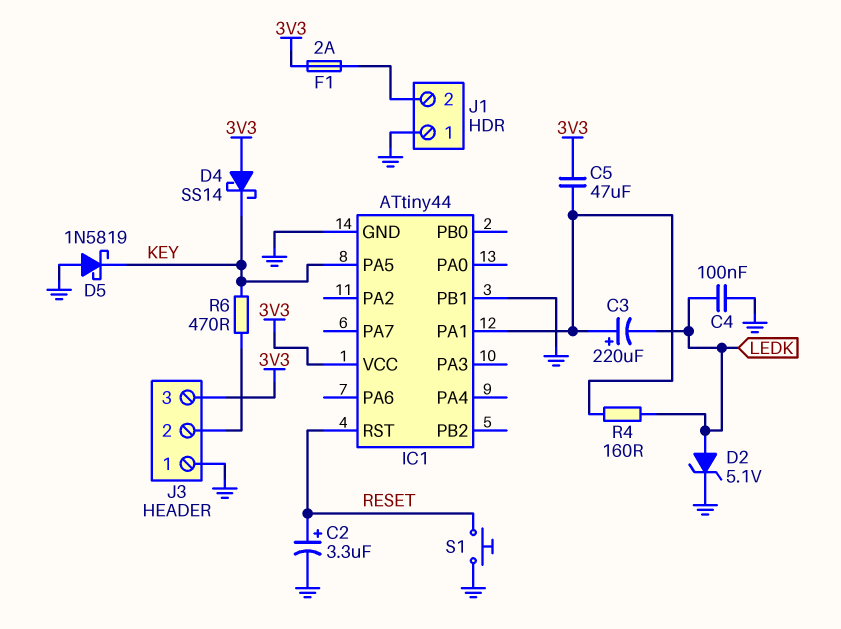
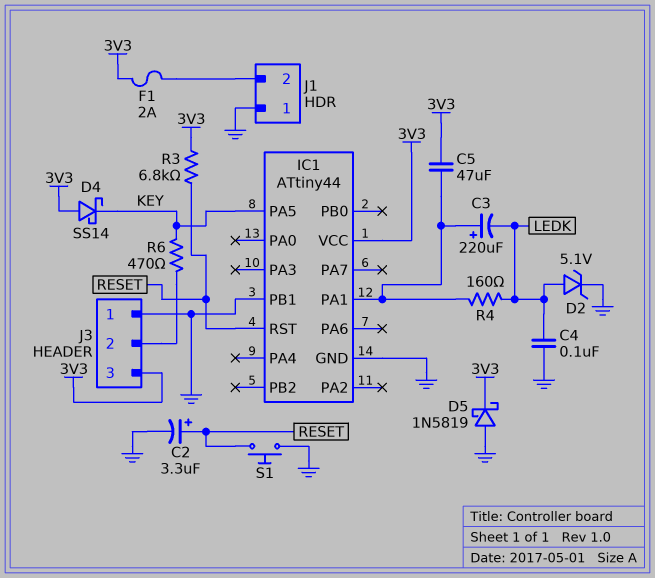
D5: schottky 1N5819 (A GND, K KEY) -> schottky 1N5819 (A GND, K 3V3)
R3: none -> 6.8k (3V3, RESET)

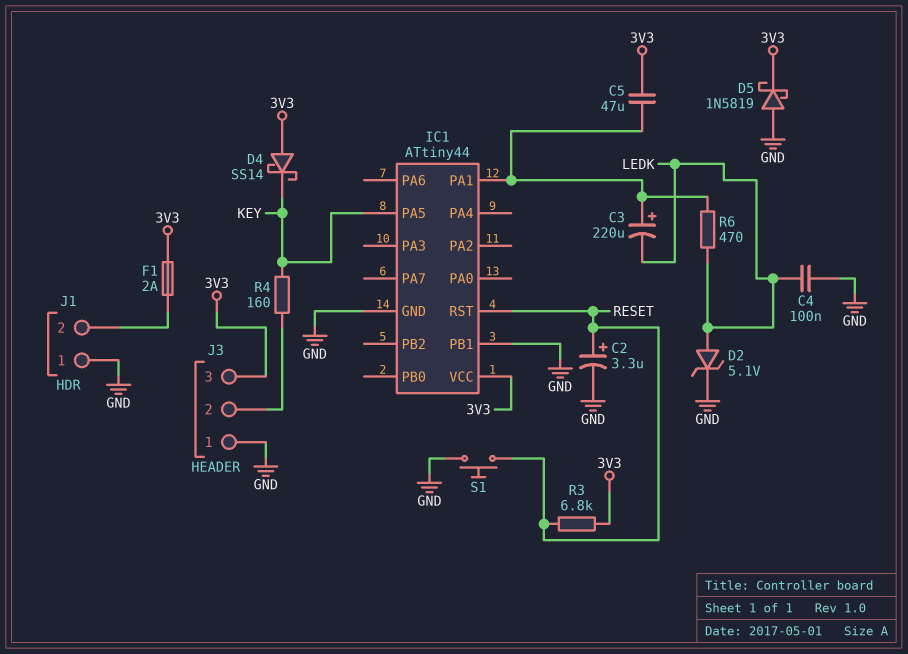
R4: 160 (IC1/PA1, LEDK) -> 160 (J3/2, KEY)
R6: 470 (J3/2, KEY) -> 470 (IC1/PA1, LEDK)

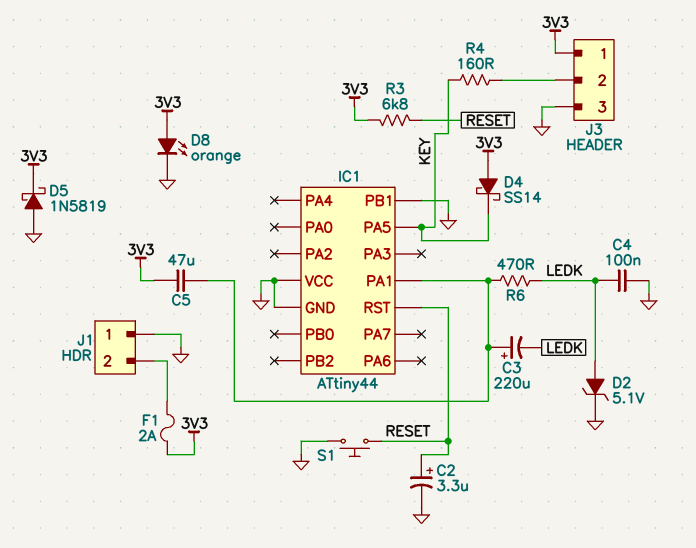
D8: none -> LED orange (A 3V3, K GND)
IC1 pin VCC: 3V3 -> GND
J3 pin 1: GND -> 3V3
J3 pin 3: 3V3 -> GND

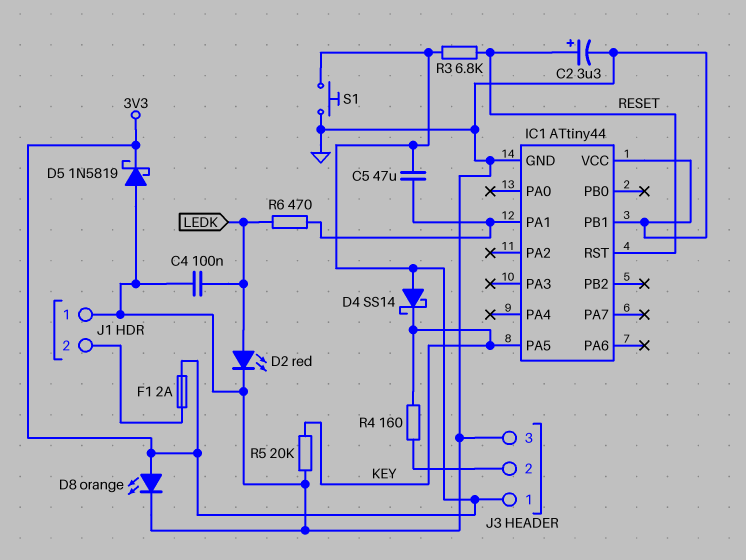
C3: 220uF (plus IC1/PA1, minus LEDK) -> none
D2: zener 5.1V (A LEDK, K GND) -> LED red (A LEDK, K GND)
R5: none -> 20k (GND, KEY)
S1: button (GND, RESET) -> button (3V3, GND)

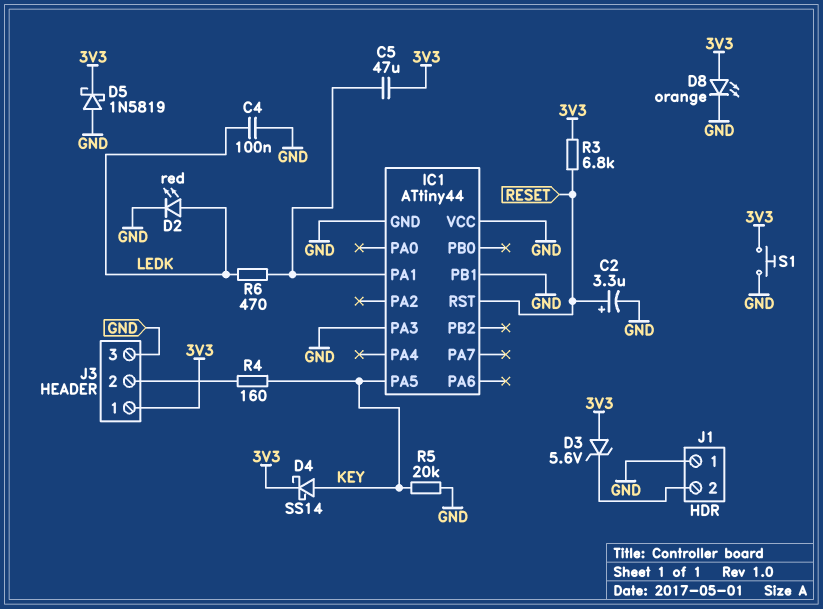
D3: none -> zener 5.6V (A 3V3, K J1/2)
D4: schottky SS14 (A 3V3, K KEY) -> schottky SS14 (A KEY, K 3V3)
F1: 2A (3V3, J1/2) -> none
IC1 pin PA3: none -> GND

